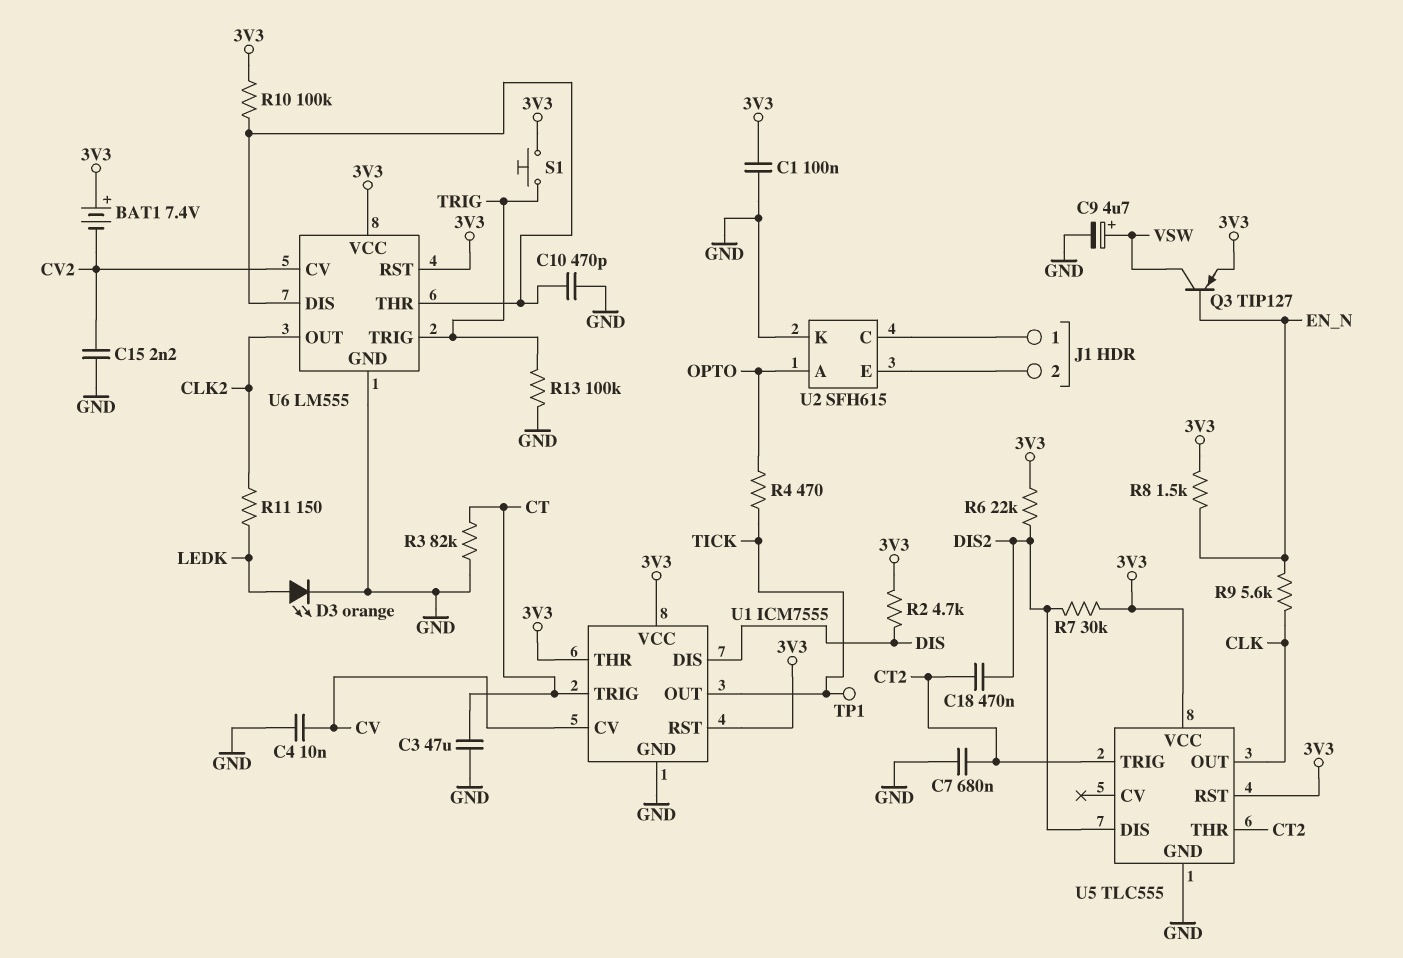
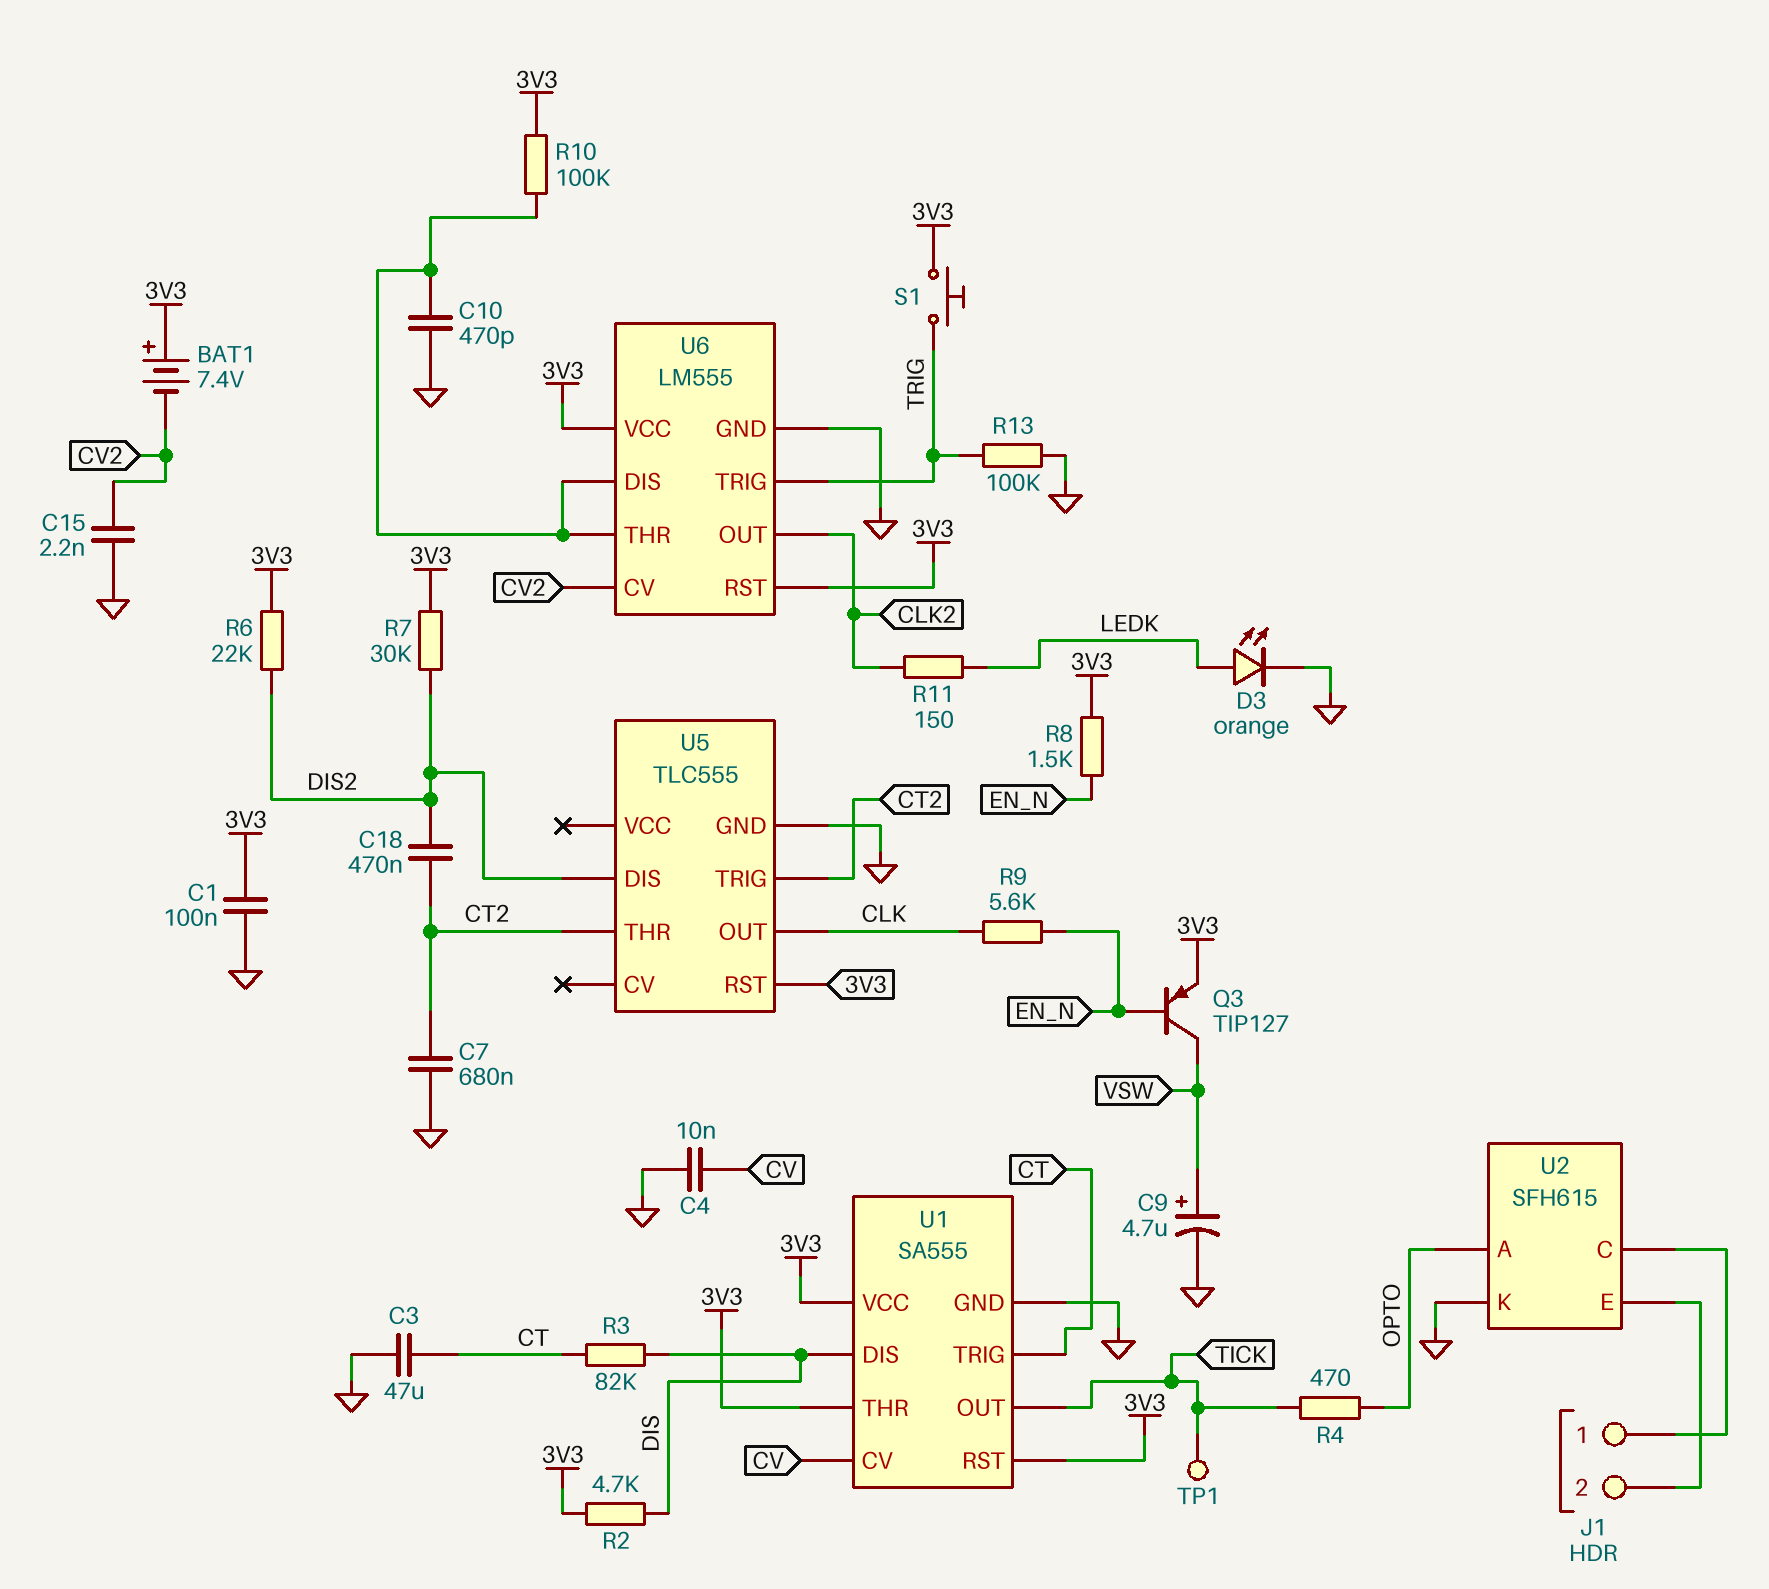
R3: 82k (CT, GND) -> 82k (CT, DIS)
U1: ICM7555 -> SA555
U5 pin VCC: 3V3 -> none

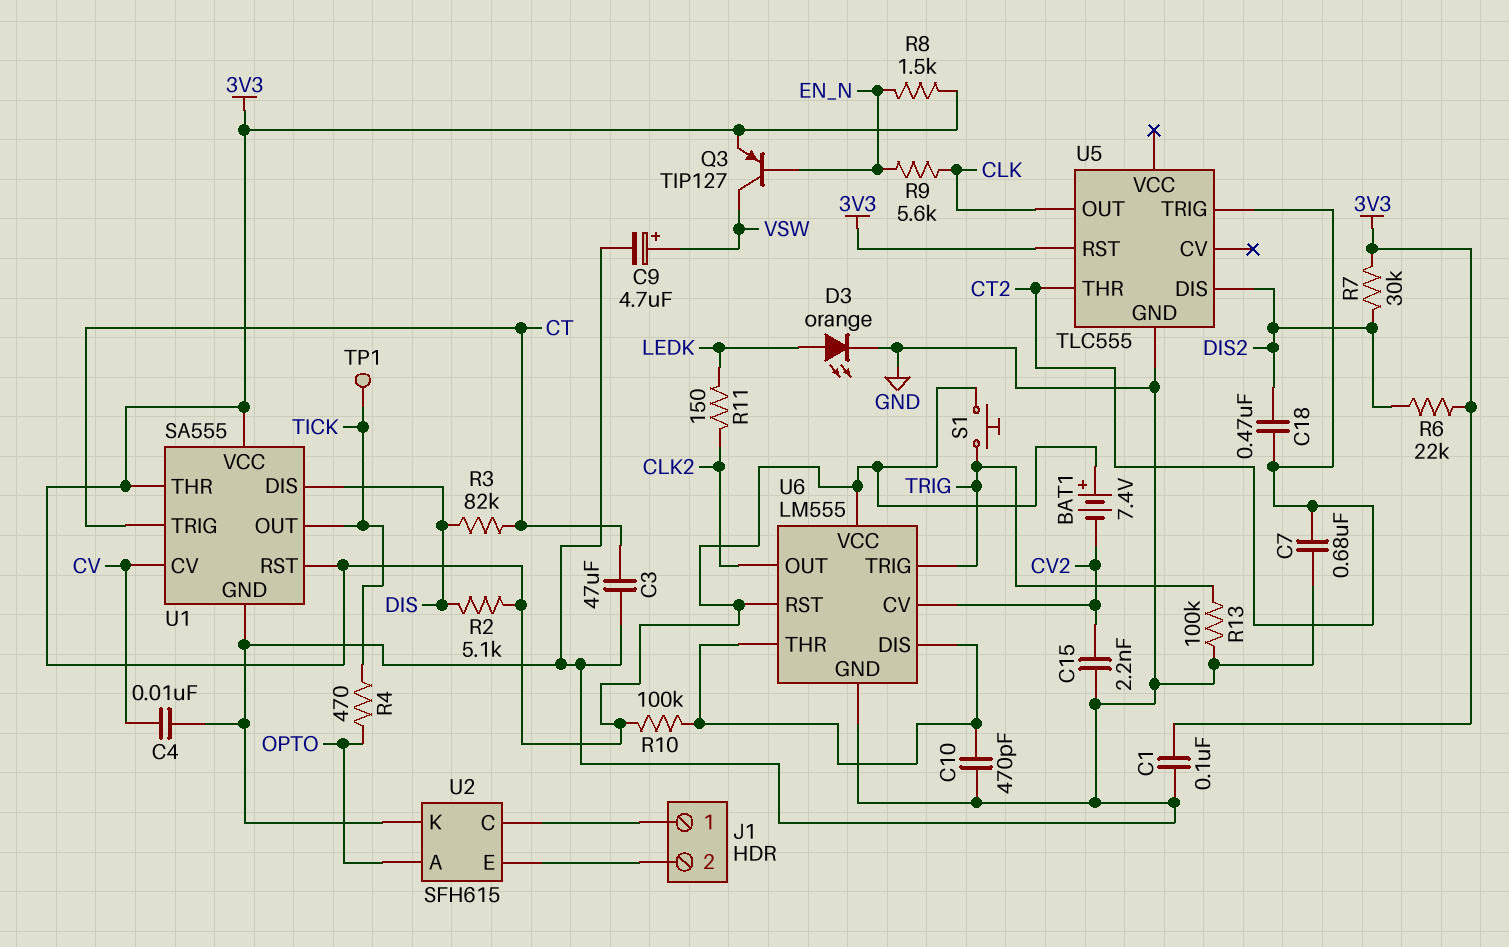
R2: 4.7k (3V3, DIS) -> 5.1k (3V3, DIS)

